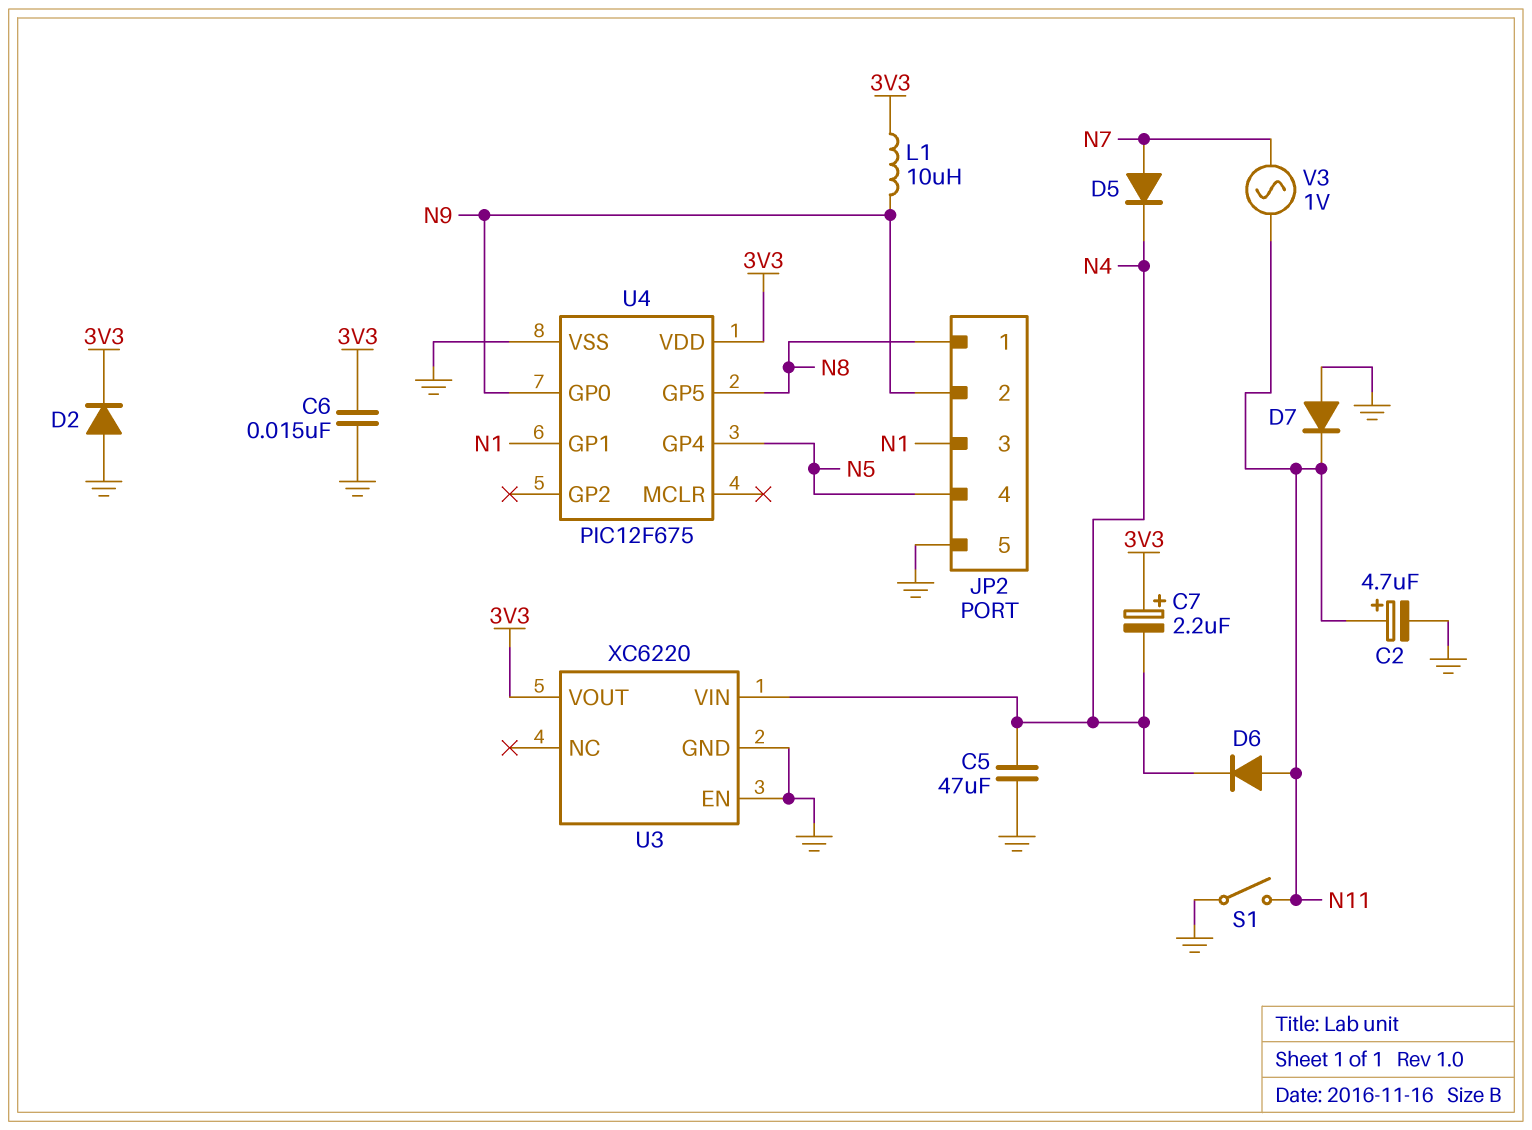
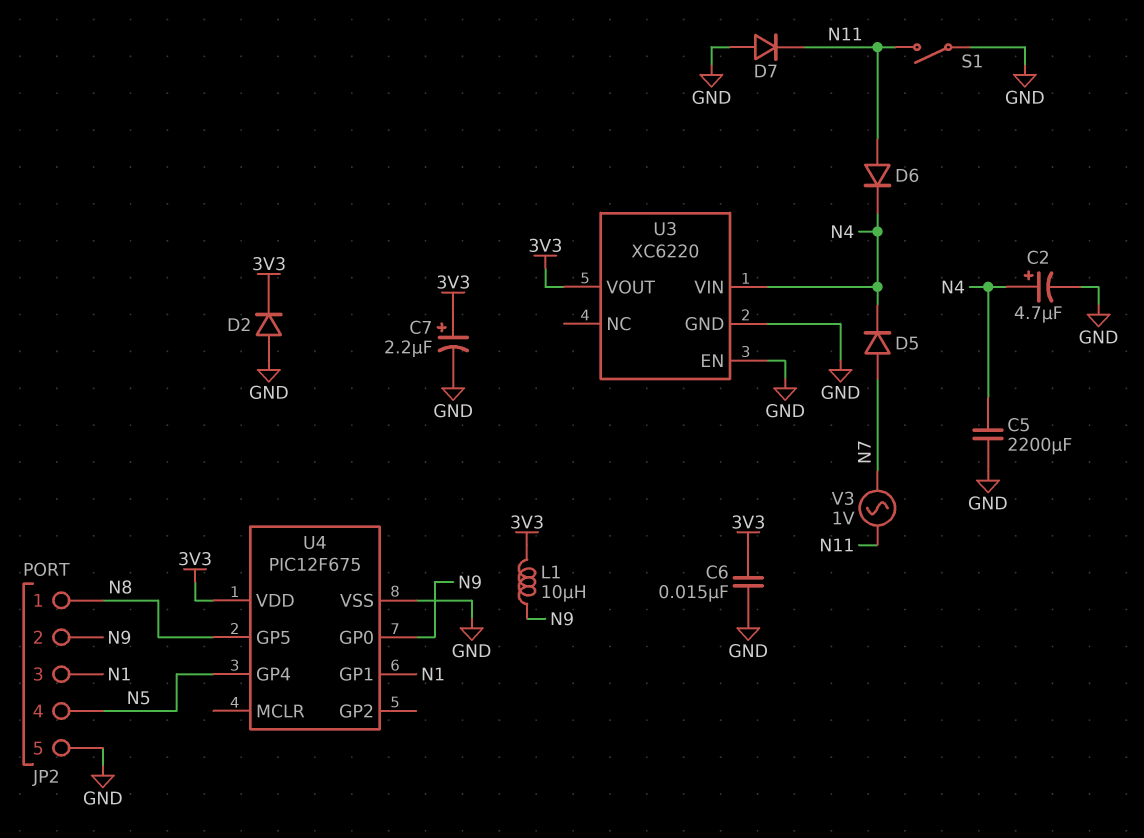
C2: 4.7uF (plus N11, minus GND) -> 4.7uF (plus N4, minus GND)
C5: 47uF (GND, N4) -> 2200uF (GND, N4)
C7: 2.2uF (plus 3V3, minus N4) -> 2.2uF (plus 3V3, minus GND)

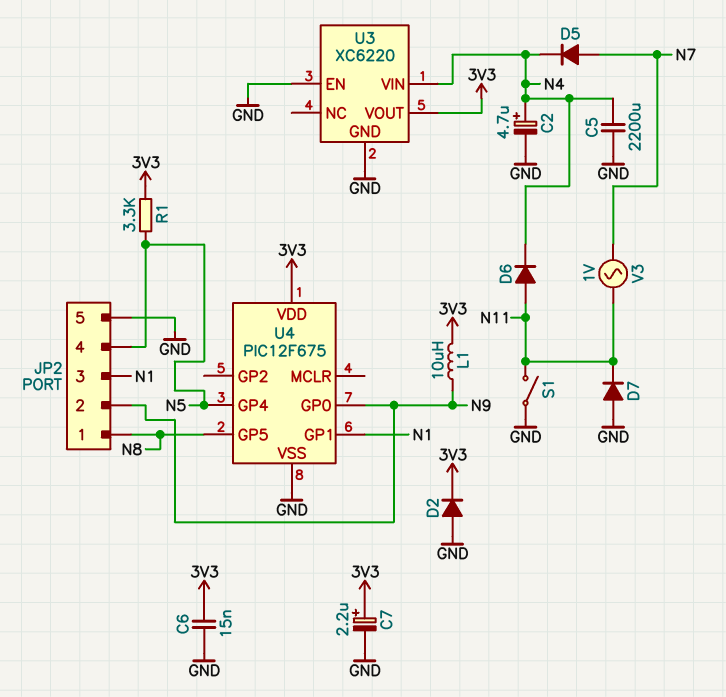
R1: none -> 3.3k (3V3, N5)

